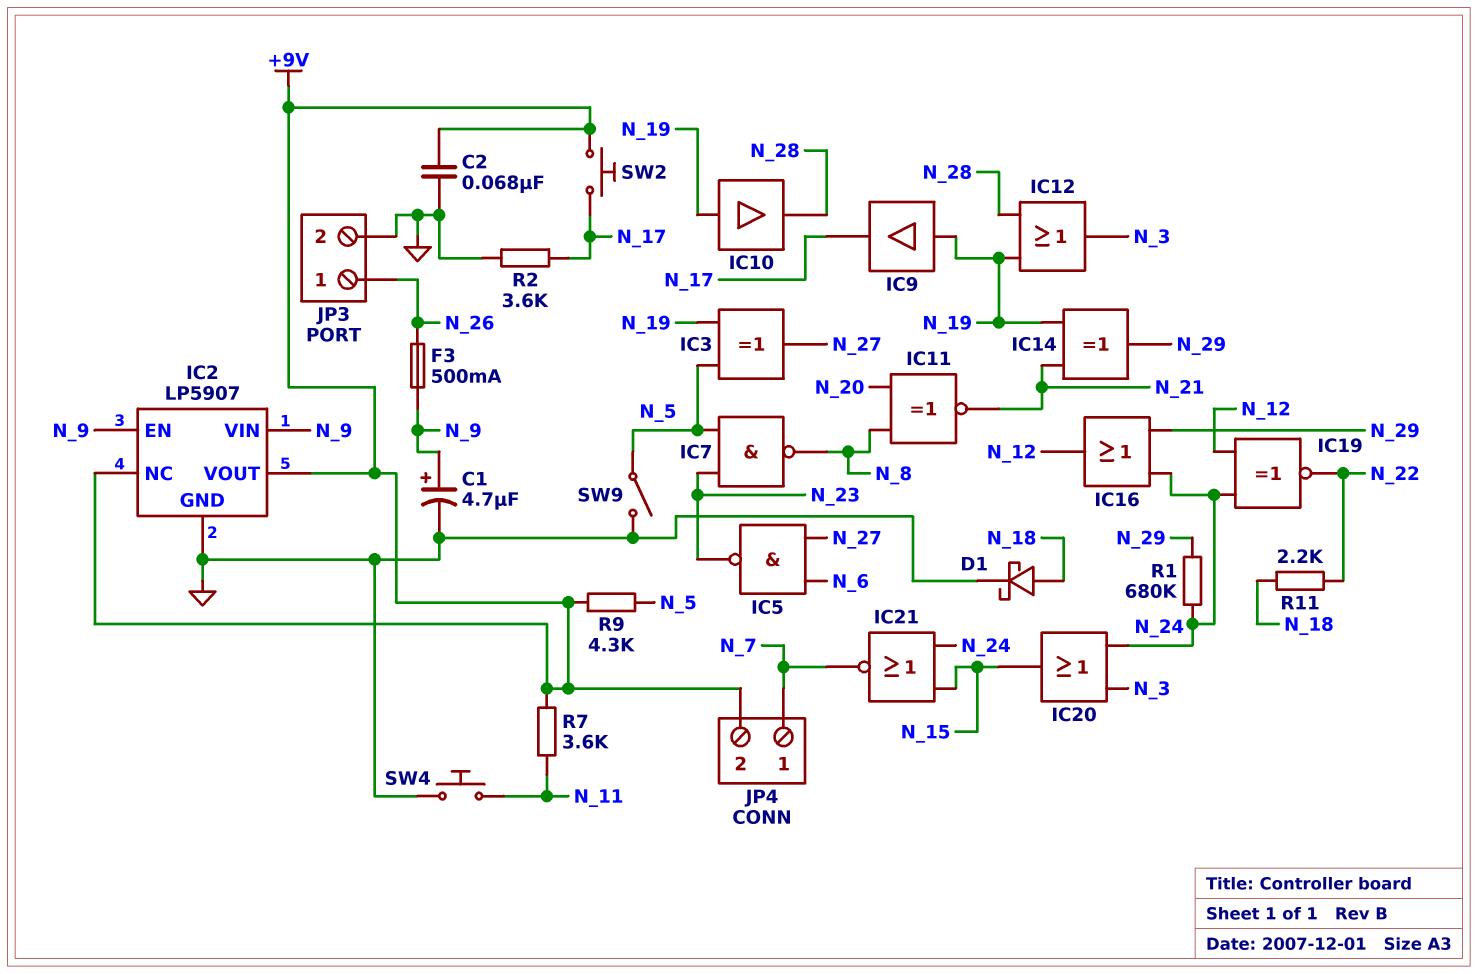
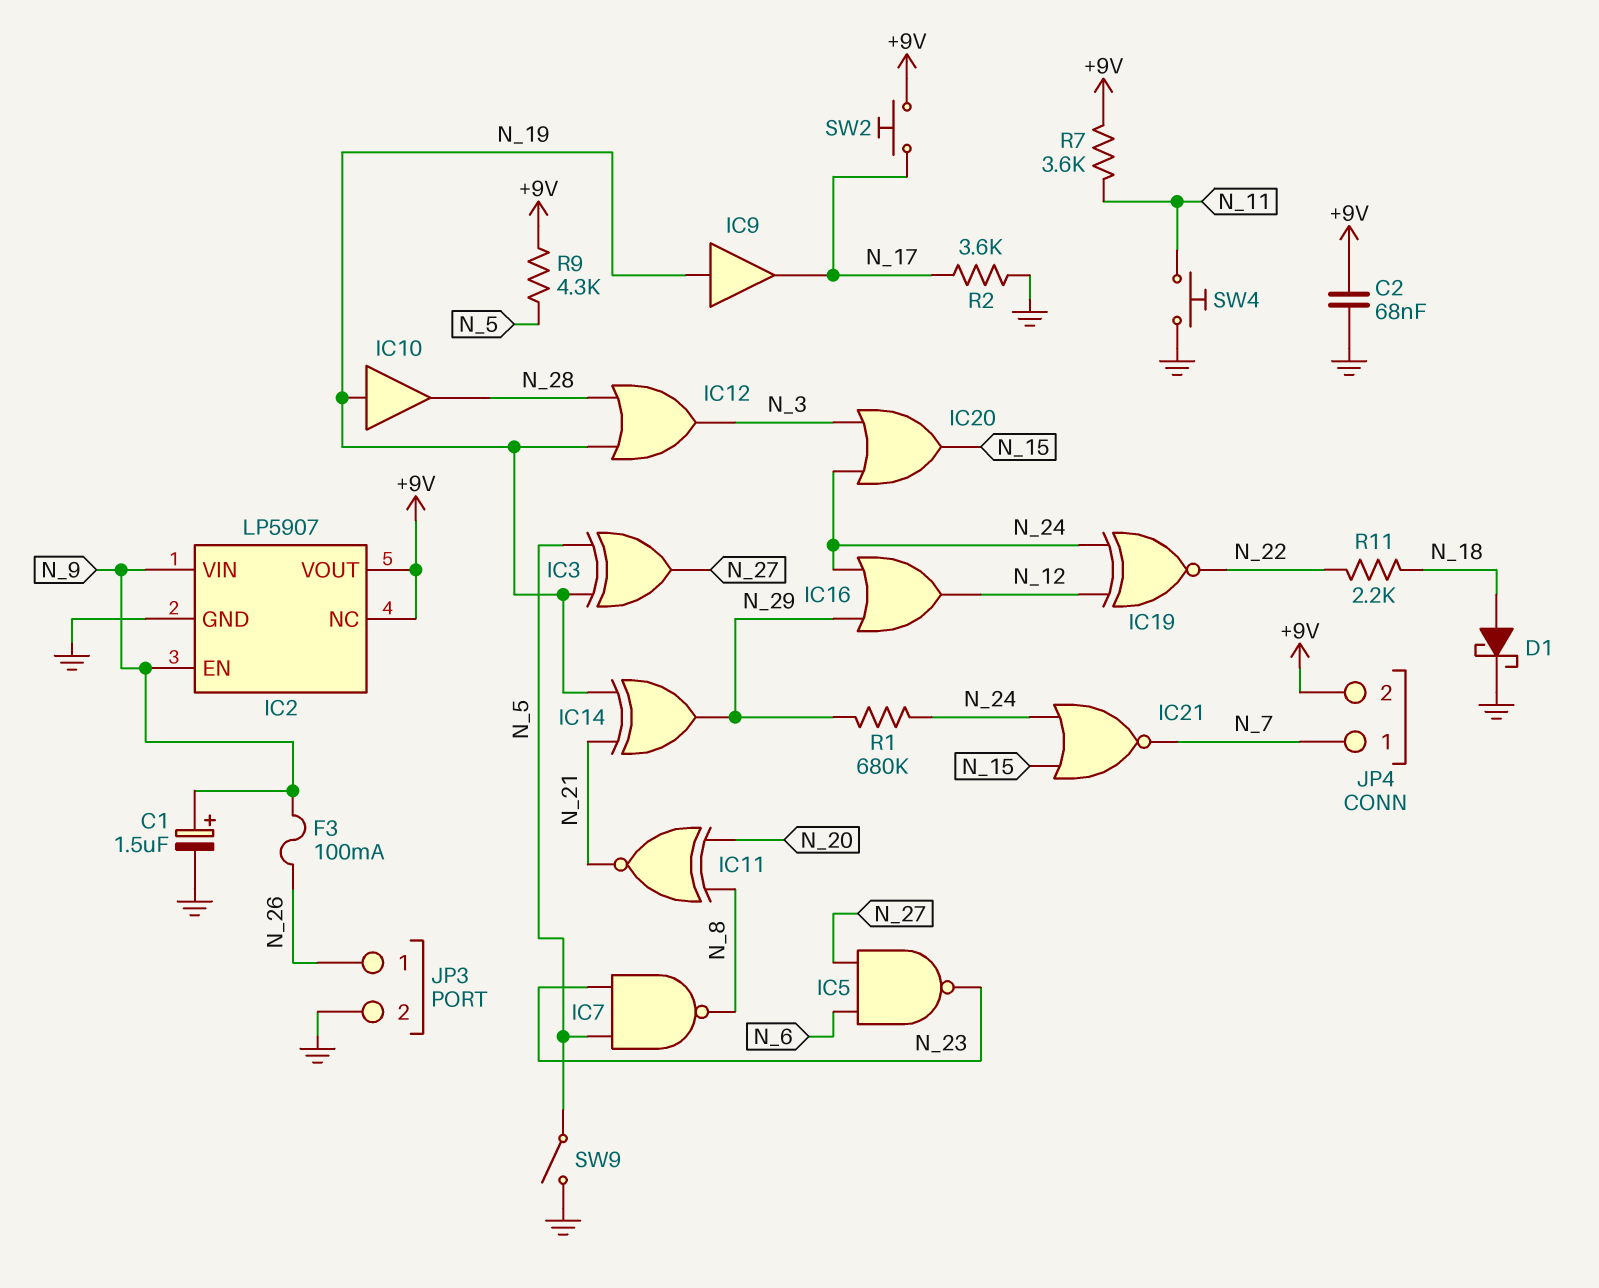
C1: 4.7uF (plus N_9, minus GND) -> 1.5uF (plus N_9, minus GND)
F3: 500mA (N_9, N_26) -> 100mA (N_9, N_26)

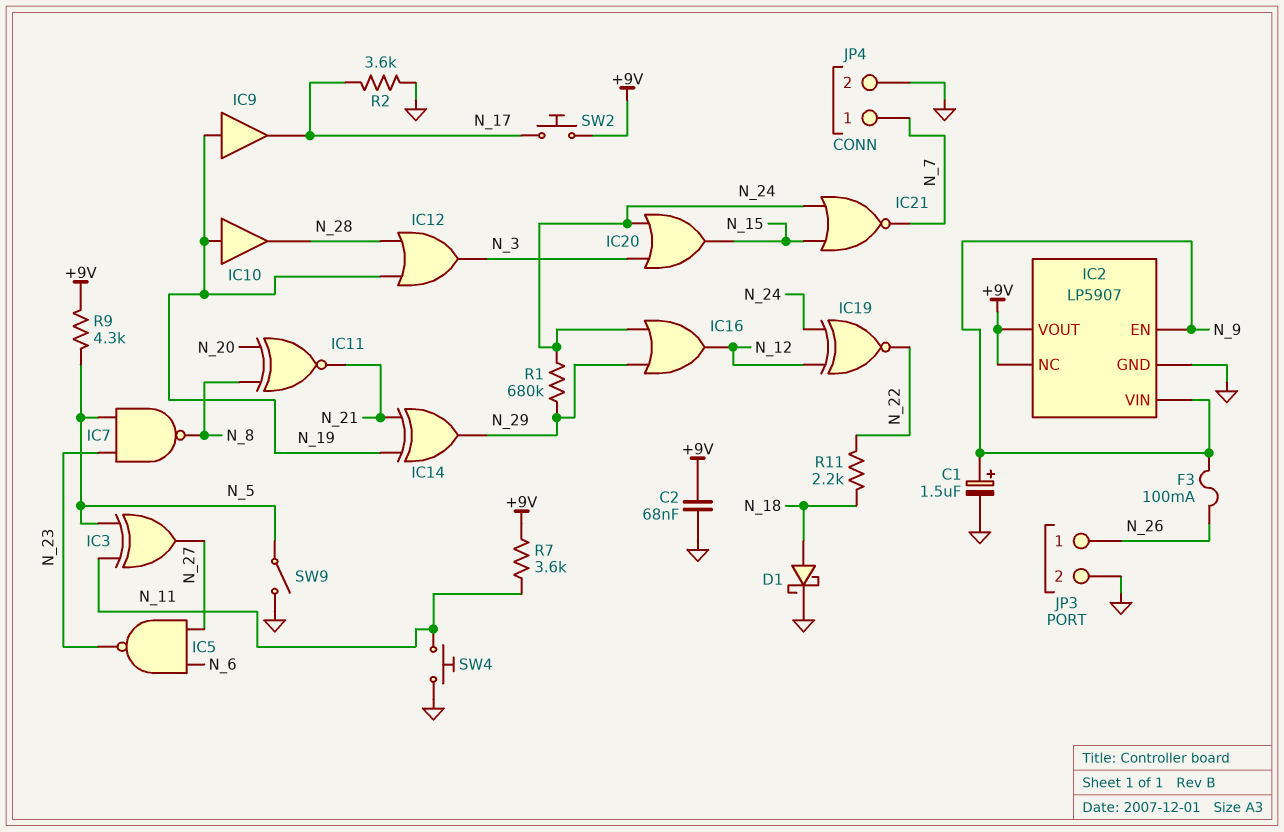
IC3: XOR (in N_5, in N_19, out N_27) -> XOR (in N_5, in N_11, out N_27)
JP4 pin 2: +9V -> GND

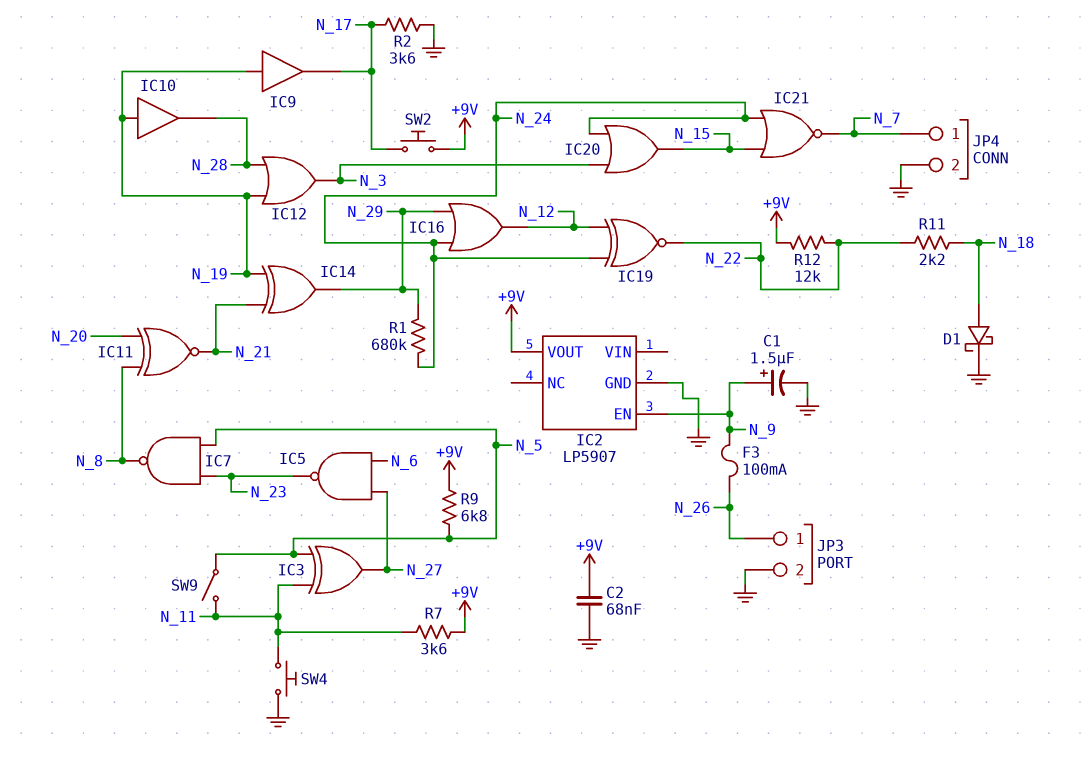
IC2 pin NC: +9V -> none
IC2 pin VIN: N_9 -> none
R9: 4.3k (+9V, N_5) -> 6.8k (+9V, N_5)
R12: none -> 12k (+9V, N_22)
SW9: switch (GND, N_5) -> switch (N_5, N_11)

